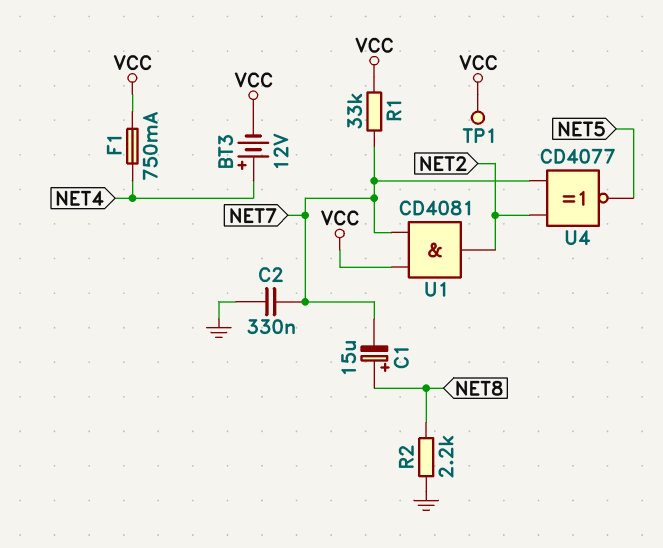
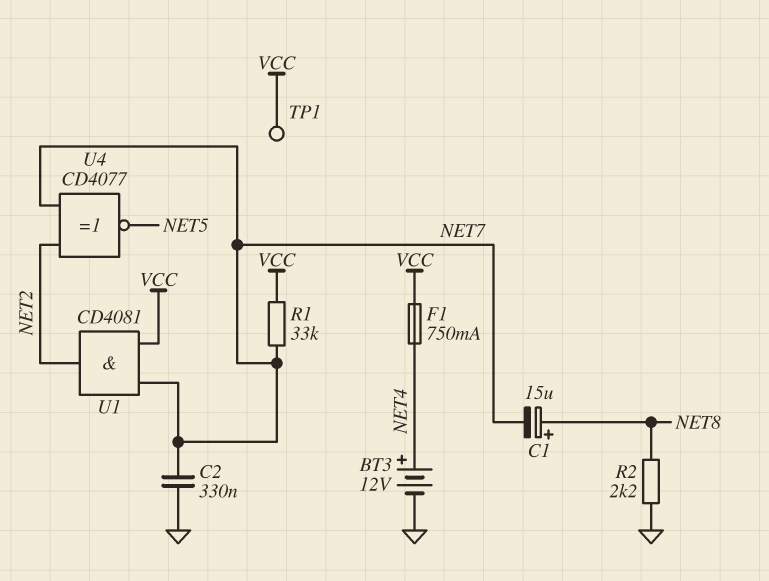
BT3: 12V (plus NET4, minus VCC) -> 12V (plus NET4, minus GND)

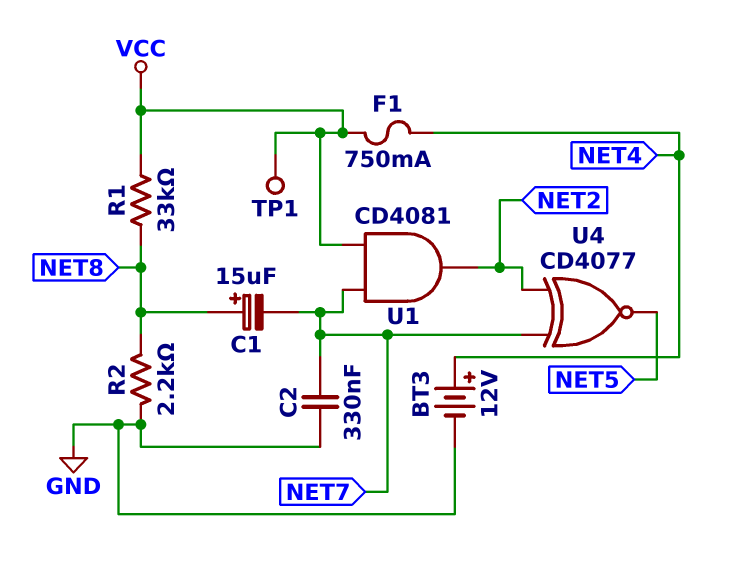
R1: 33k (NET7, VCC) -> 33k (NET8, VCC)

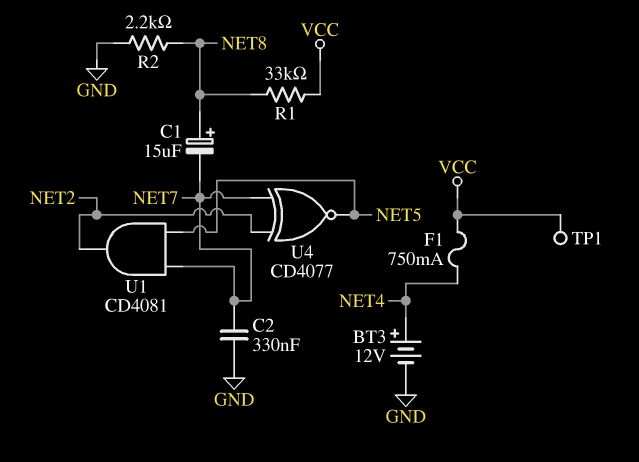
U1: AND CD4081 (in NET7, in VCC, out NET2) -> AND CD4081 (in NET5, in NET7, out NET2)

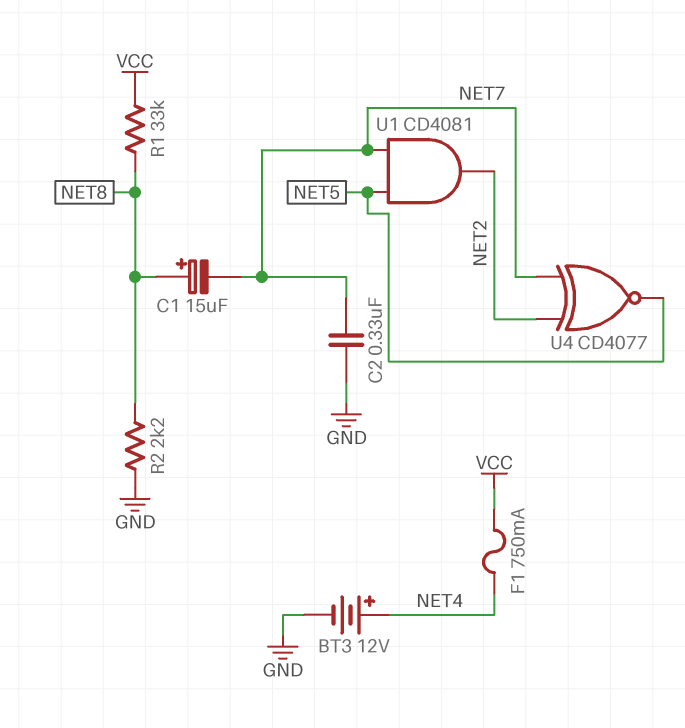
TP1: test point (VCC) -> none

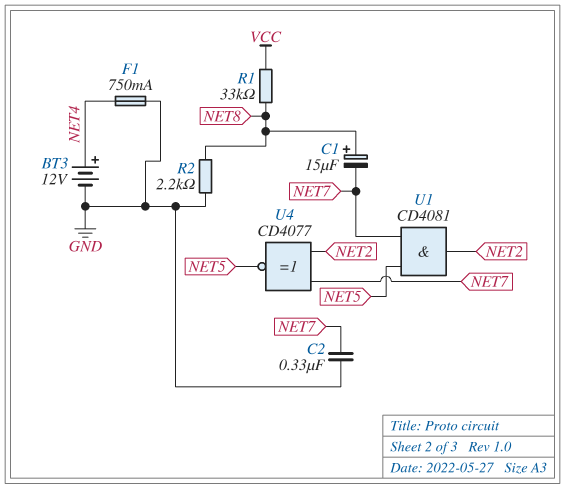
F1: 750mA (NET4, VCC) -> 750mA (GND, NET4)

